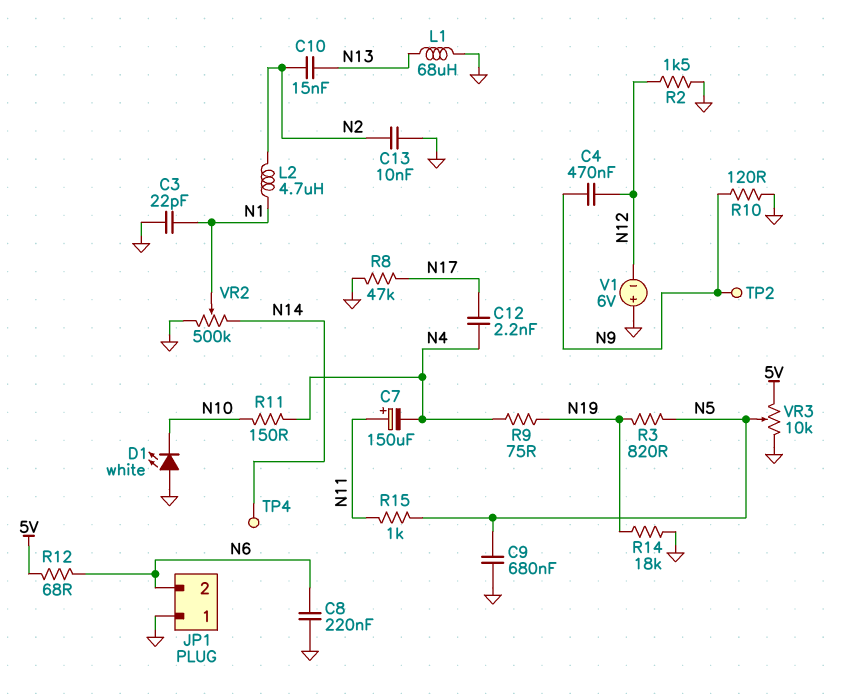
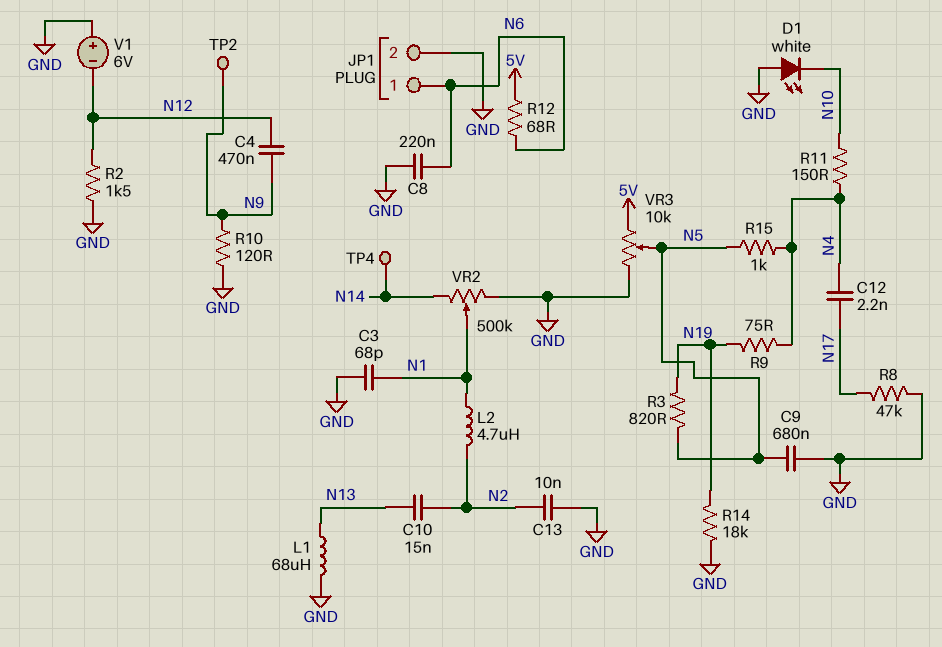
C3: 22pF (GND, N1) -> 68pF (GND, N1)
C7: 150uF (plus N11, minus N4) -> none
JP1 pin 1: GND -> N6
JP1 pin 2: N6 -> GND
R15: 1k (N5, N11) -> 1k (N4, N5)

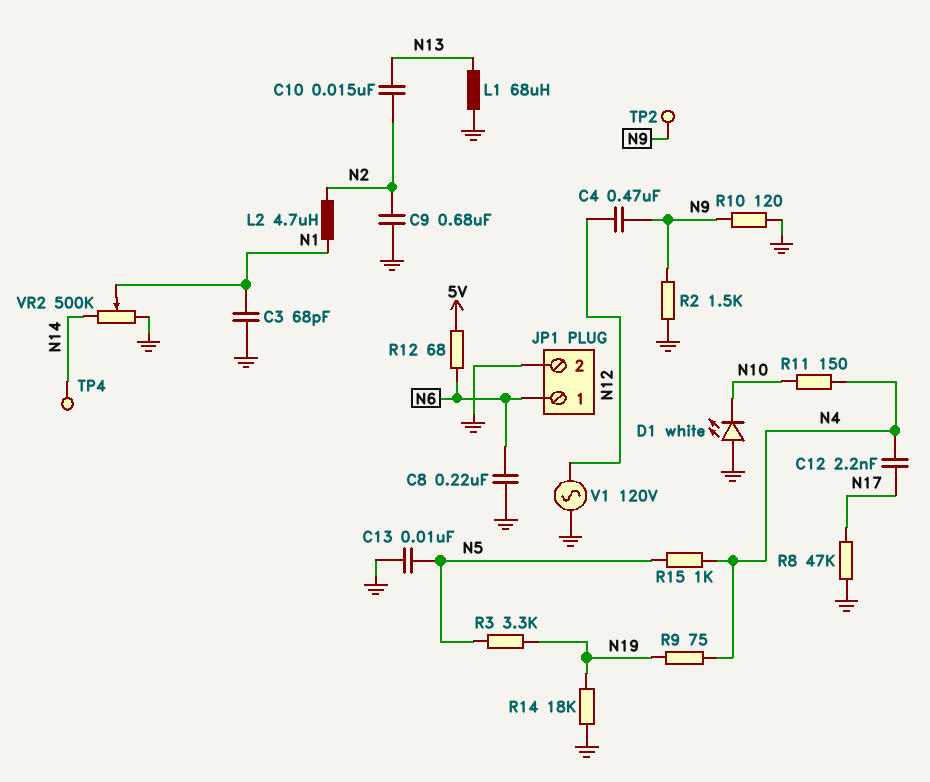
C9: 680nF (GND, N5) -> 680nF (GND, N2)
C13: 10nF (GND, N2) -> 10nF (GND, N5)
R2: 1.5k (GND, N12) -> 1.5k (GND, N9)
R3: 820 (N5, N19) -> 3.3k (N5, N19)
V1: 6V (plus GND, minus N12) -> AC 120V (GND, N12)
VR3: 10k (5V, GND, wiper N5) -> none

